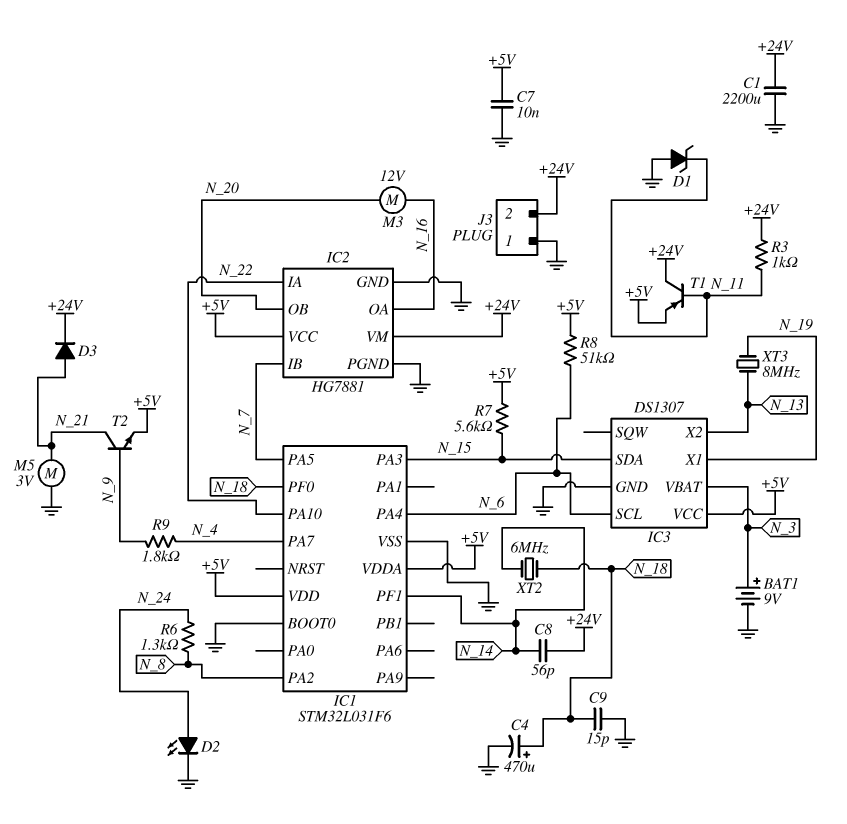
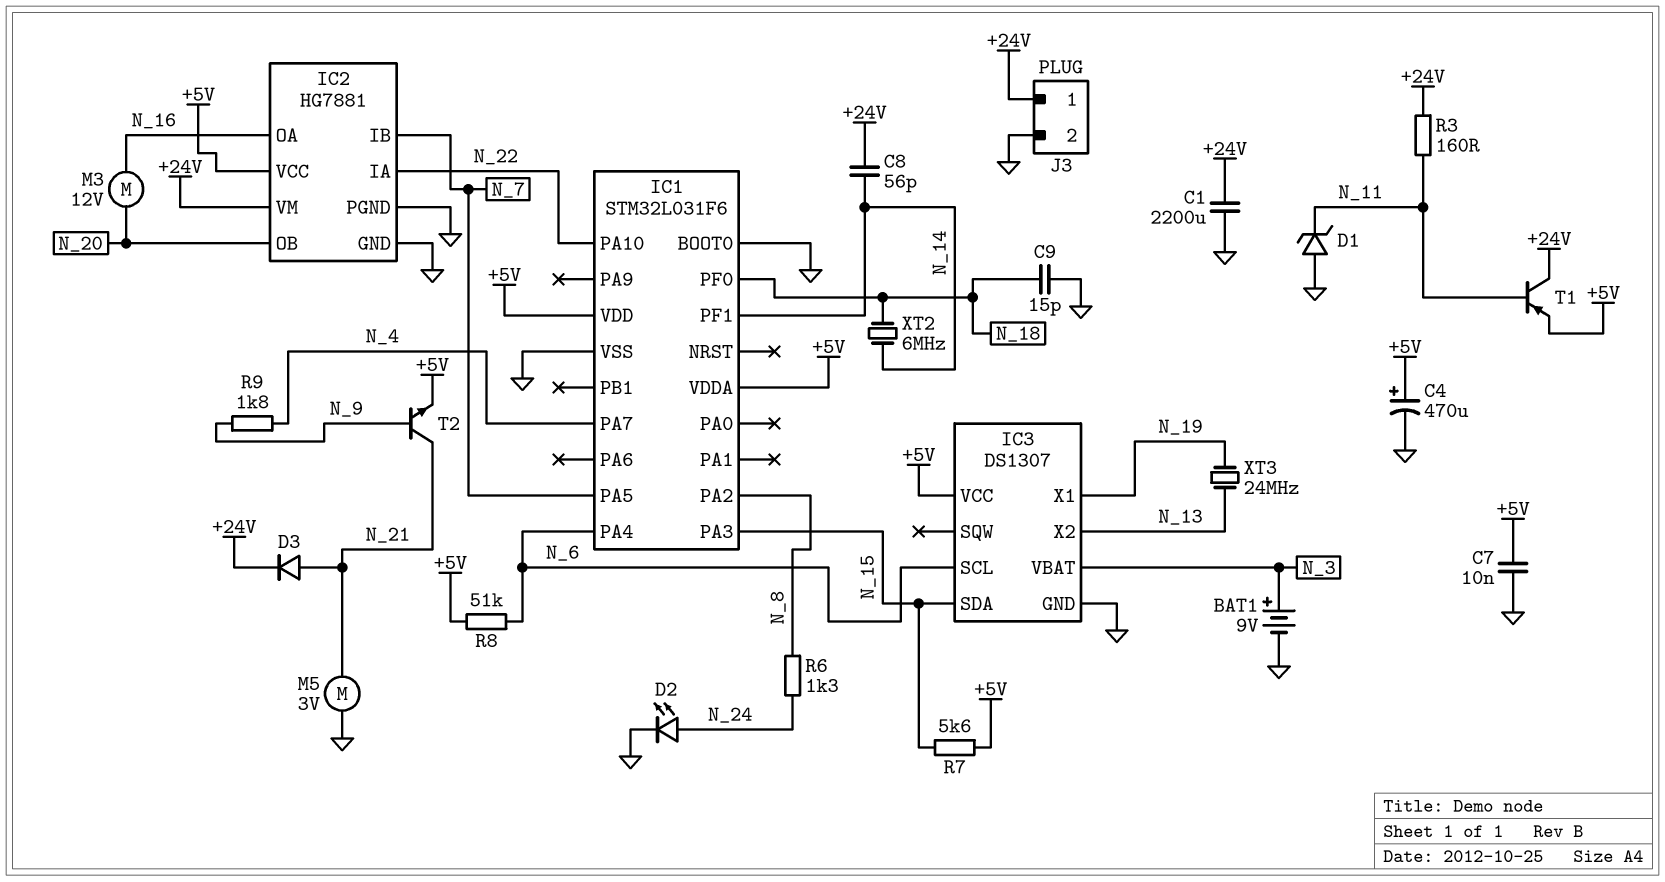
C4: 470uF (plus N_18, minus GND) -> 470uF (plus +5V, minus GND)
J3 pin 1: GND -> +24V
J3 pin 2: +24V -> GND
R3: 1k (+24V, N_11) -> 160 (+24V, N_11)
XT3: 8MHz (N_13, N_19) -> 24MHz (N_13, N_19)

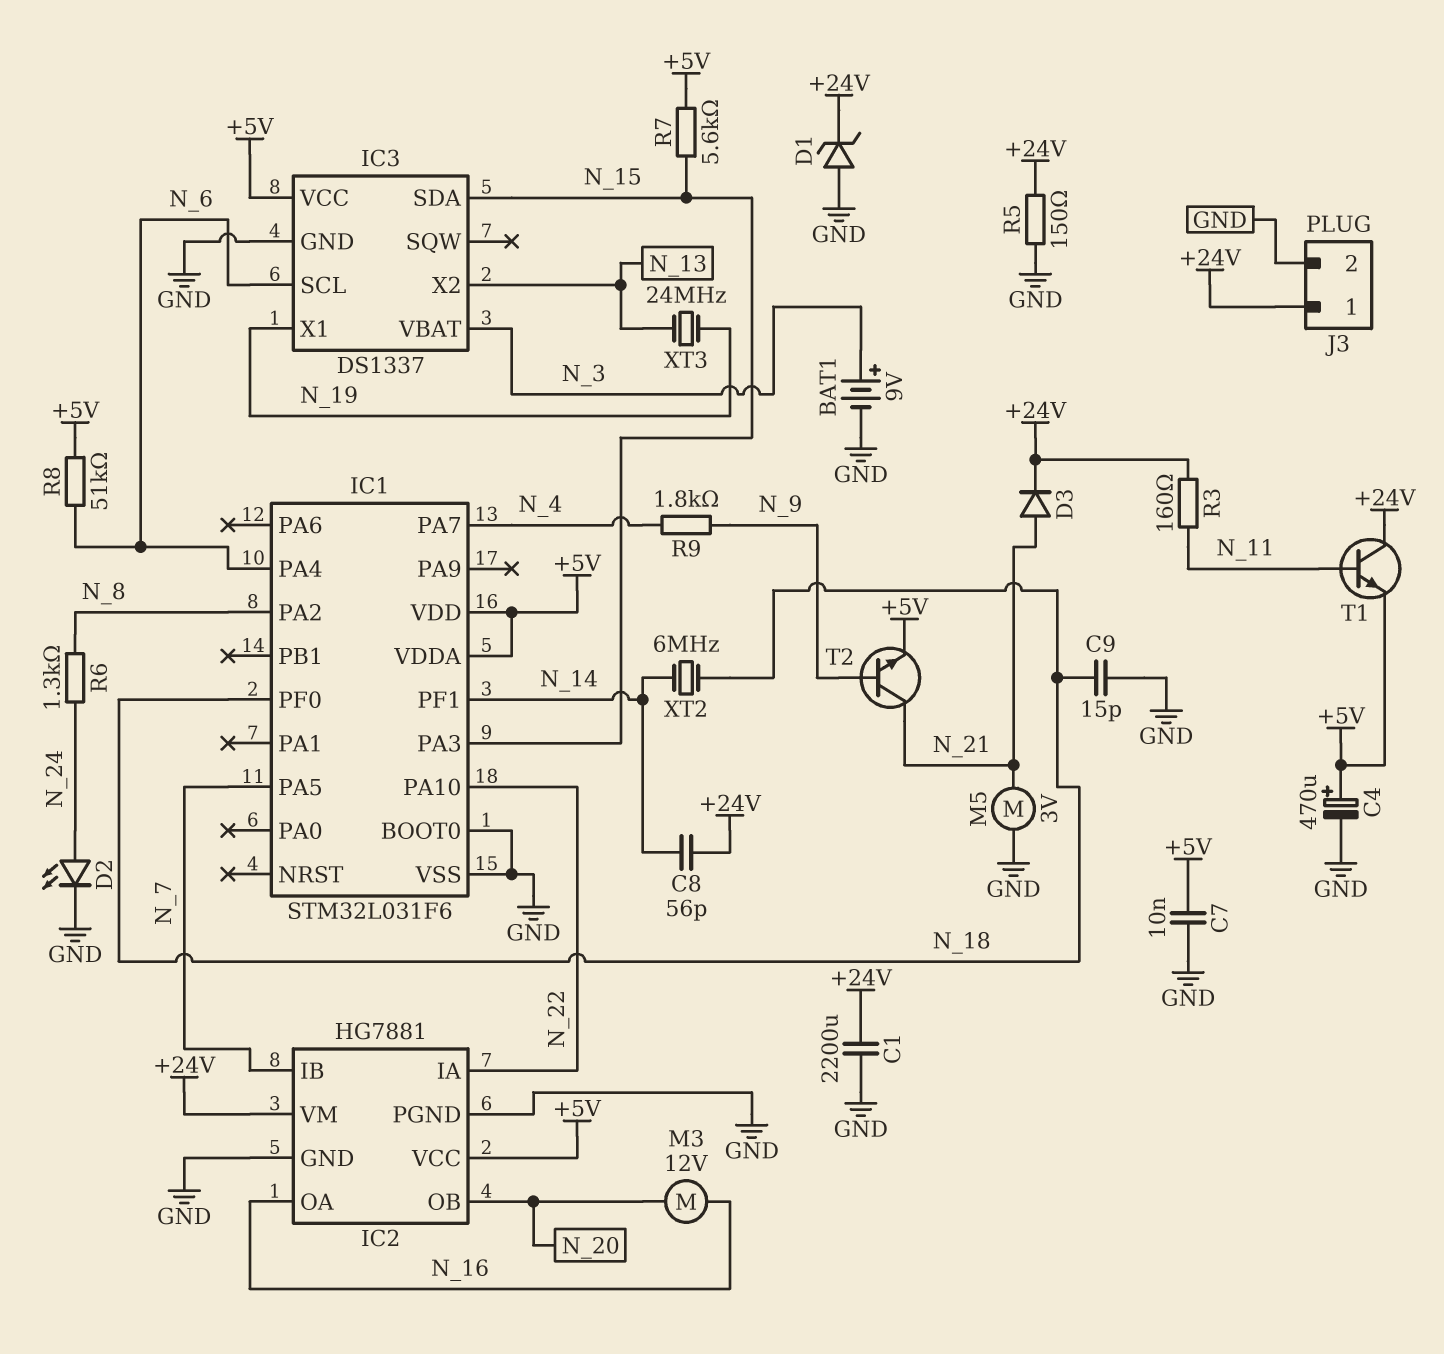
D1: zener (A GND, K N_11) -> zener (A GND, K +24V)
IC3: DS1307 -> DS1337
R5: none -> 150 (+24V, GND)
T1: PNP (B N_11, C +24V, E +5V) -> NPN (B N_11, C +24V, E +5V)

